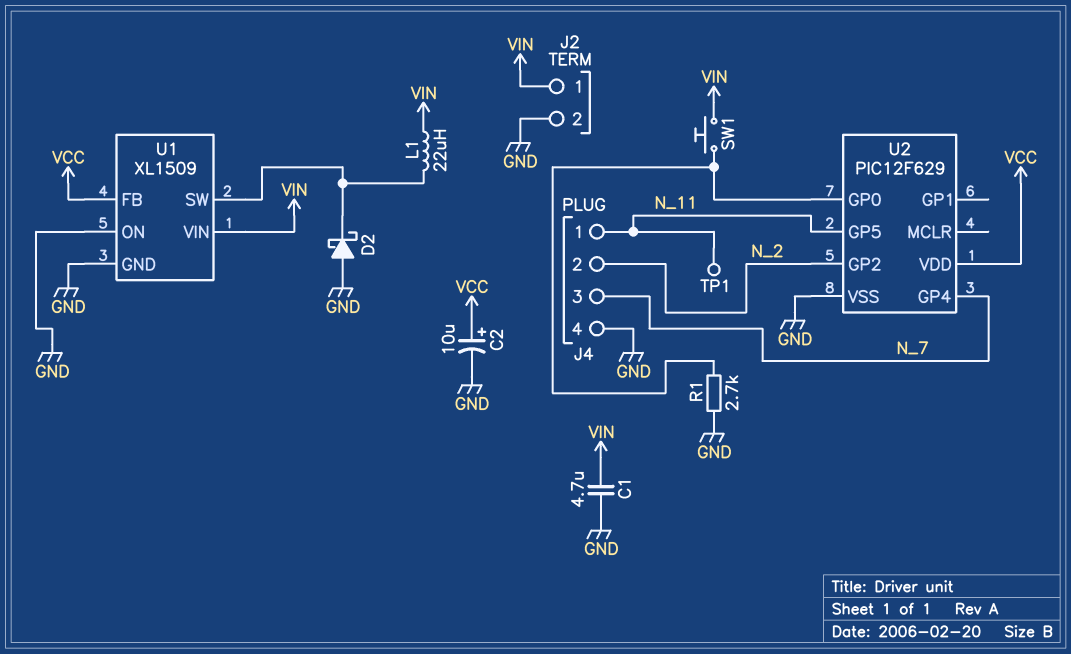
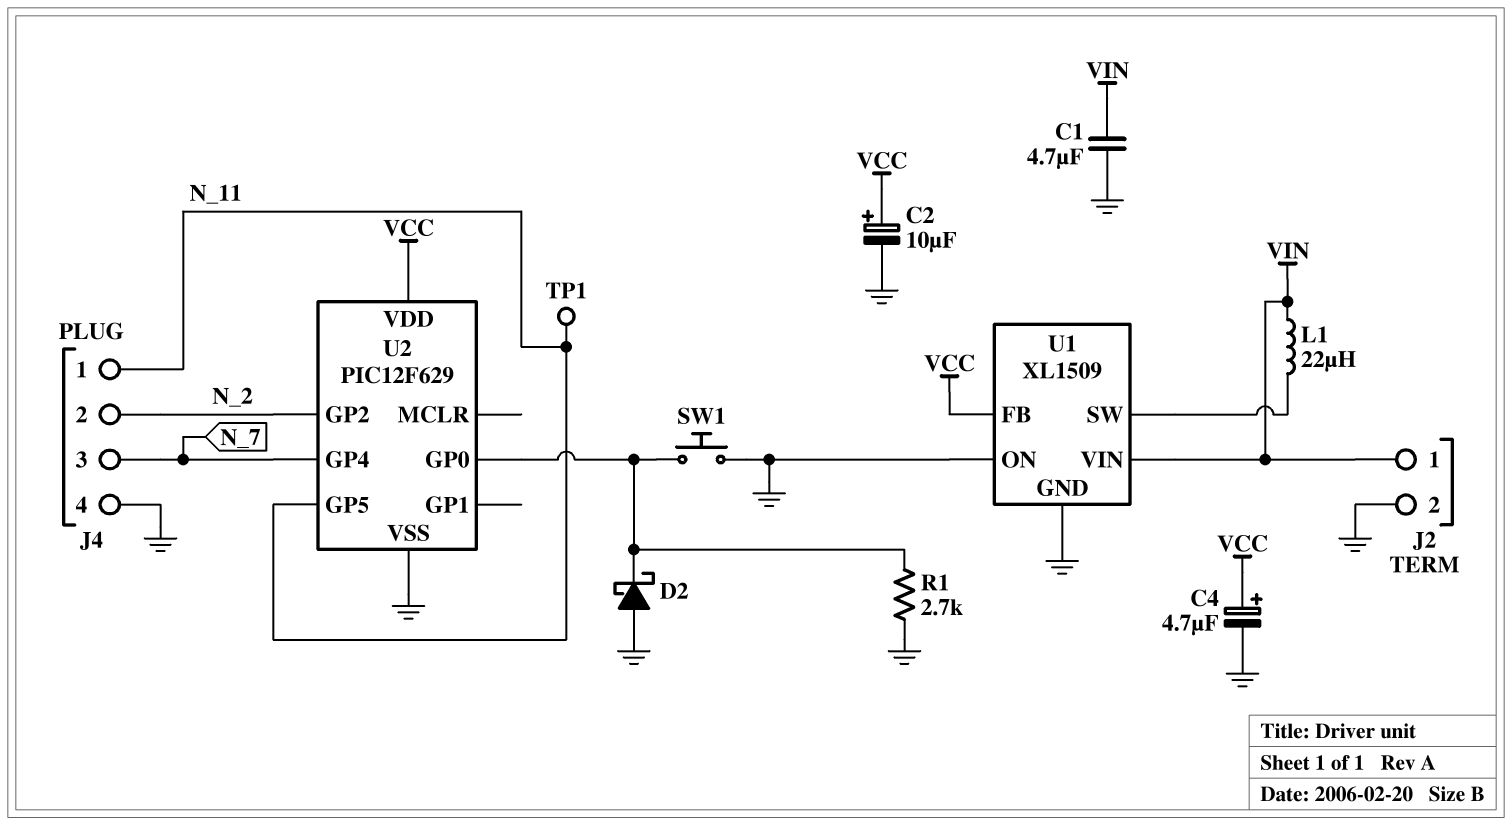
C4: none -> 4.7uF (plus VCC, minus GND)
D2: schottky (A GND, K U1/SW) -> schottky (A GND, K U2/GP0)
SW1: button (U2/GP0, VIN) -> button (GND, U2/GP0)

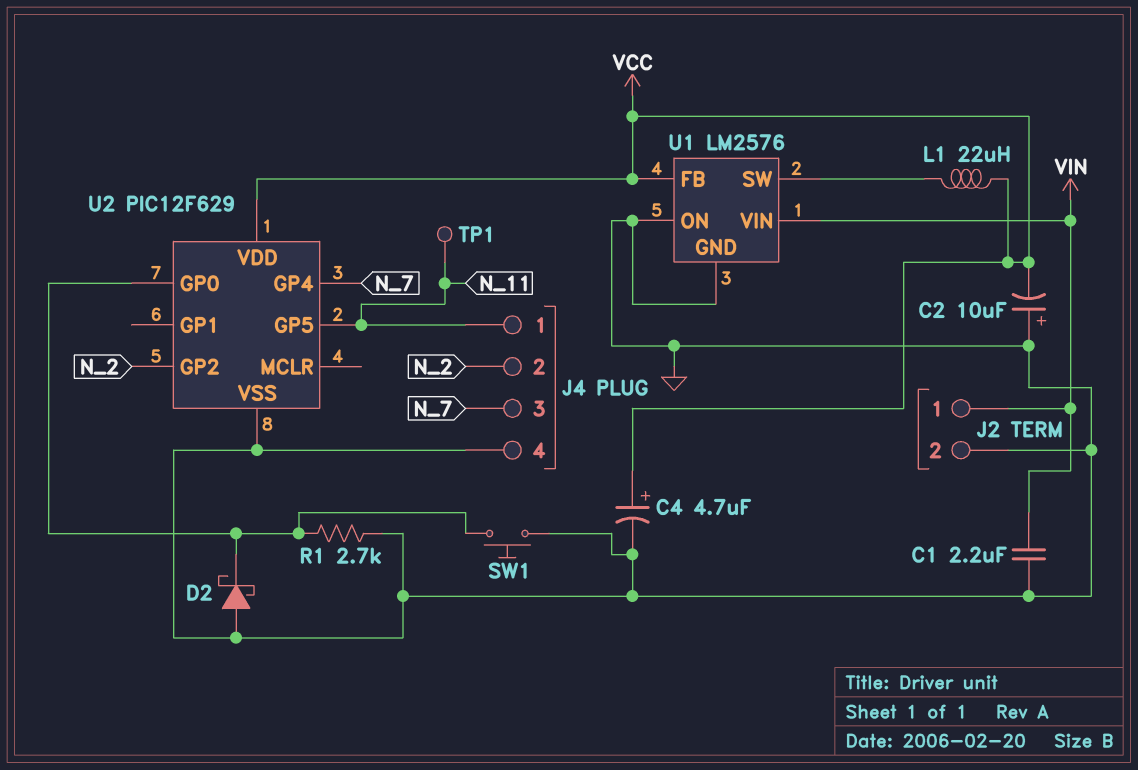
C1: 4.7uF (GND, VIN) -> 2.2uF (GND, VIN)
C2: 10uF (plus VCC, minus GND) -> 10uF (plus GND, minus VCC)
L1: 22uH (U1/SW, VIN) -> 22uH (U1/SW, VCC)
U1: XL1509 -> LM2576

